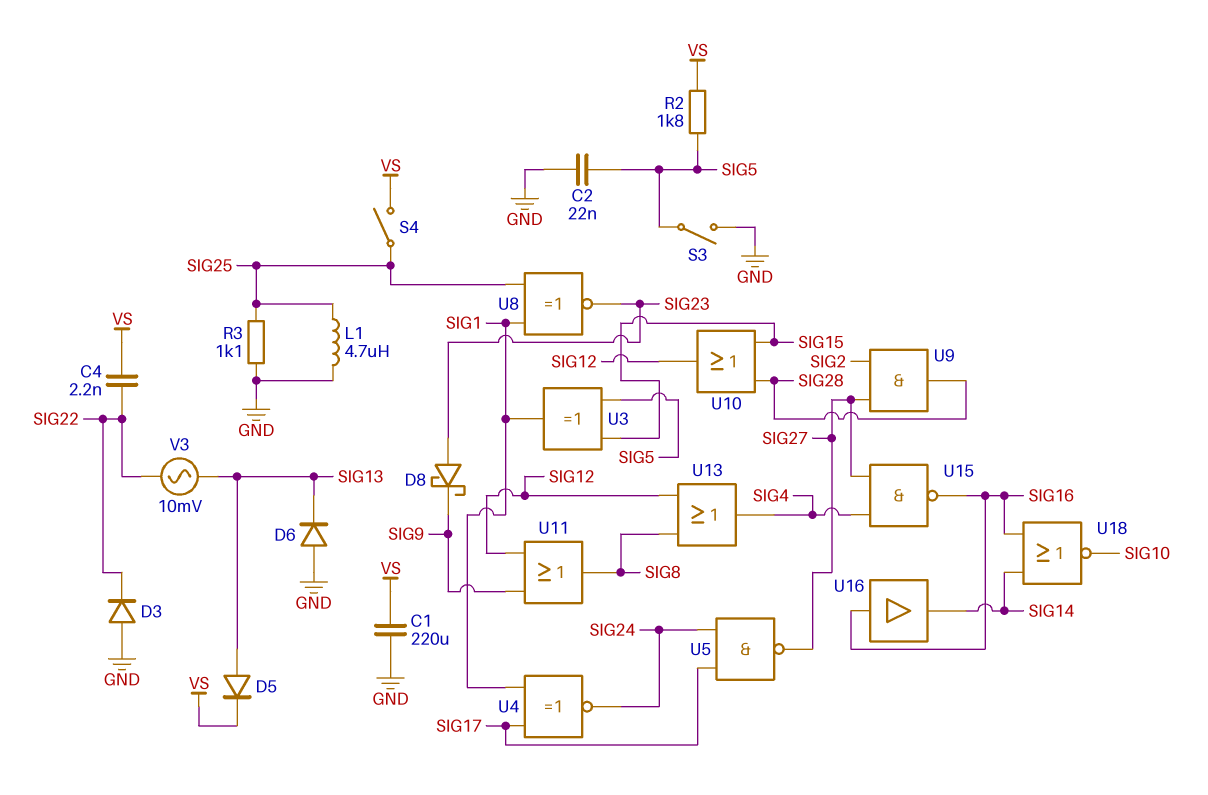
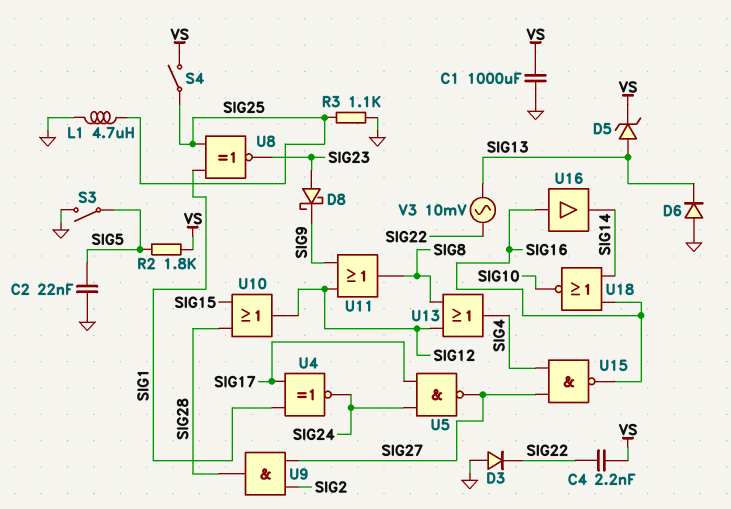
C1: 220uF (GND, VS) -> 1000uF (GND, VS)
D5: diode (A SIG13, K VS) -> zener (A SIG13, K VS)
U3: XOR (in SIG5, in SIG15, out SIG1) -> none

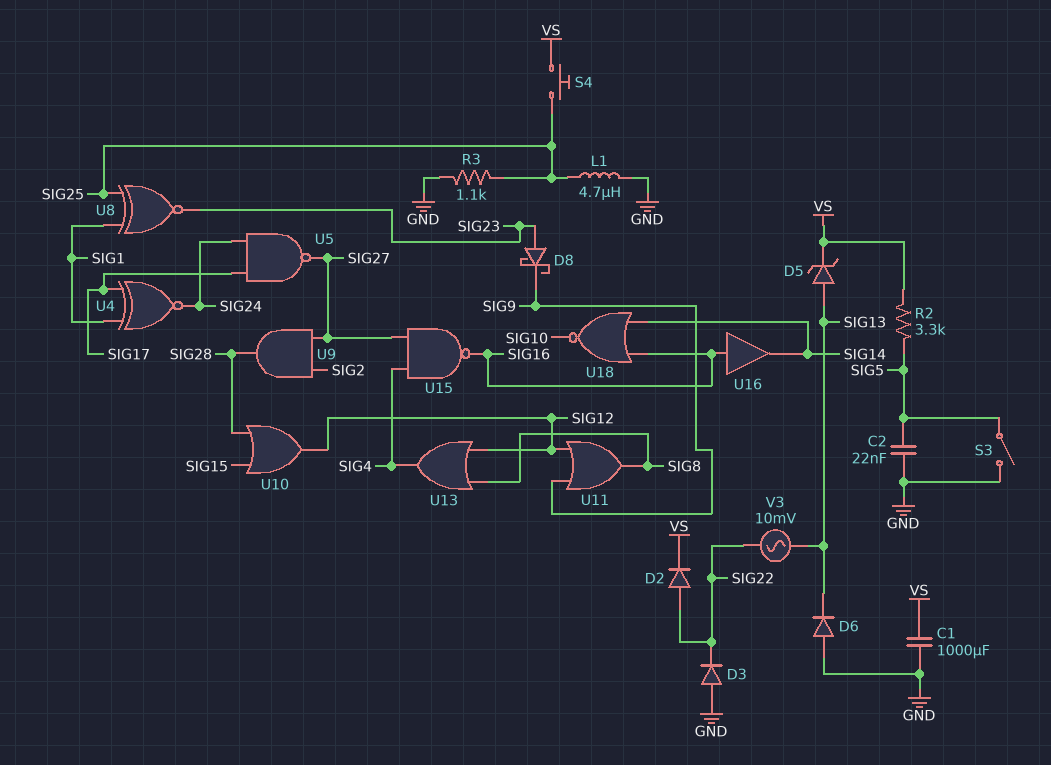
C4: 2.2nF (SIG22, VS) -> none
D2: none -> diode (A SIG22, K VS)
R2: 1.8k (SIG5, VS) -> 3.3k (SIG5, VS)
S4: switch (SIG25, VS) -> button (SIG25, VS)

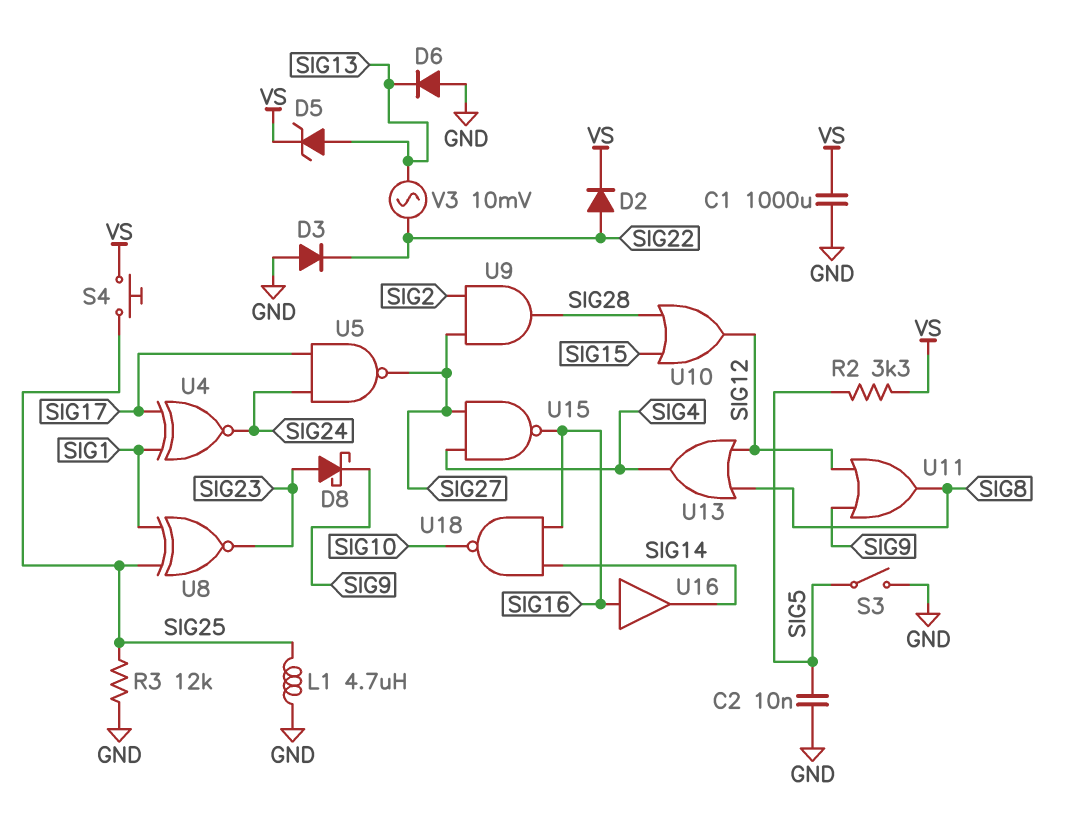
C2: 22nF (GND, SIG5) -> 10nF (GND, SIG5)
R3: 1.1k (GND, SIG25) -> 12k (GND, SIG25)
U18: NOR (in SIG14, in SIG16, out SIG10) -> NAND (in SIG14, in SIG16, out SIG10)

